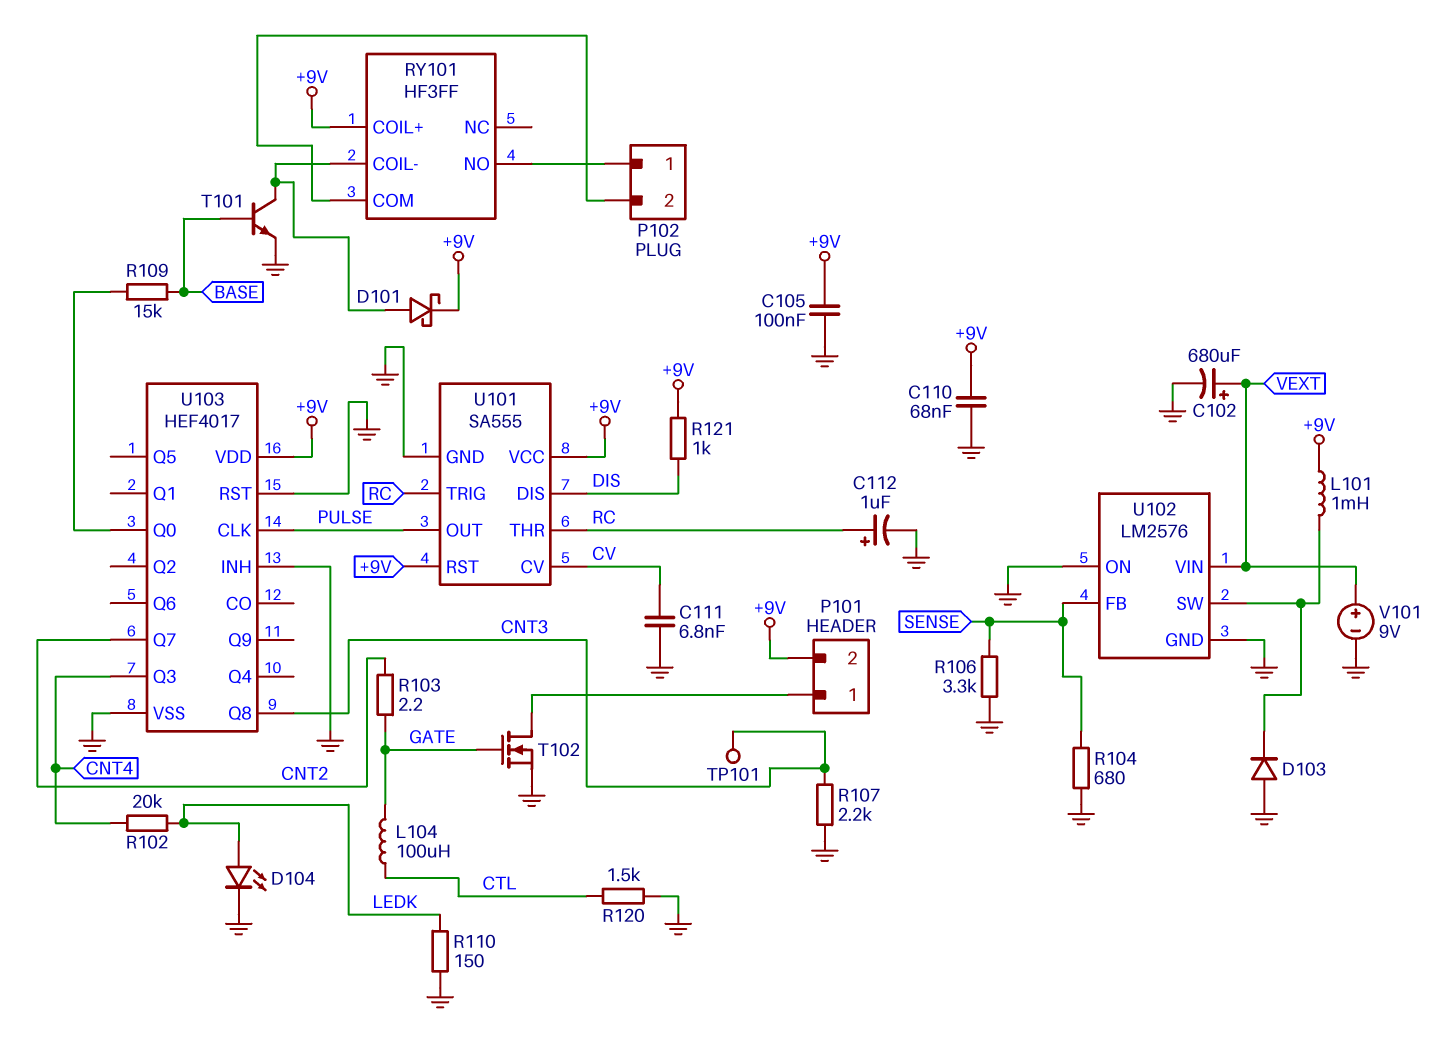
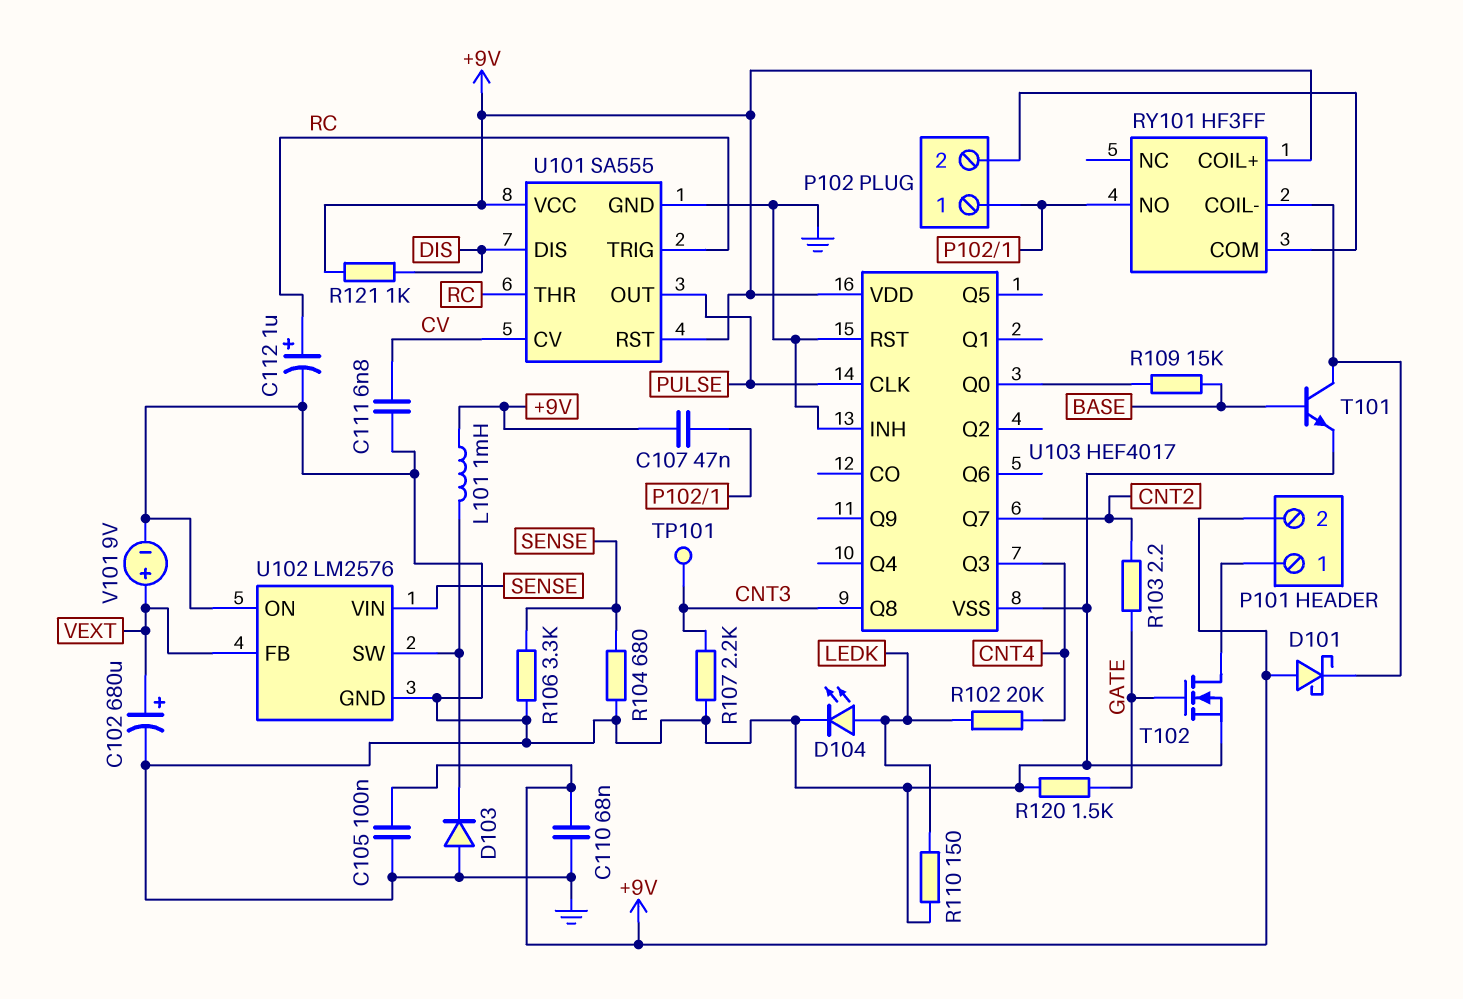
C107: none -> 47nF (+9V, P102/1)
D101: schottky (A RY101/COIL-, K +9V) -> schottky (A +9V, K RY101/COIL-)
L104: 100uH (CTL, GATE) -> none
R120: 1.5k (CTL, GND) -> 1.5k (GATE, GND)
U102 pin FB: SENSE -> VEXT
U102 pin VIN: VEXT -> SENSE

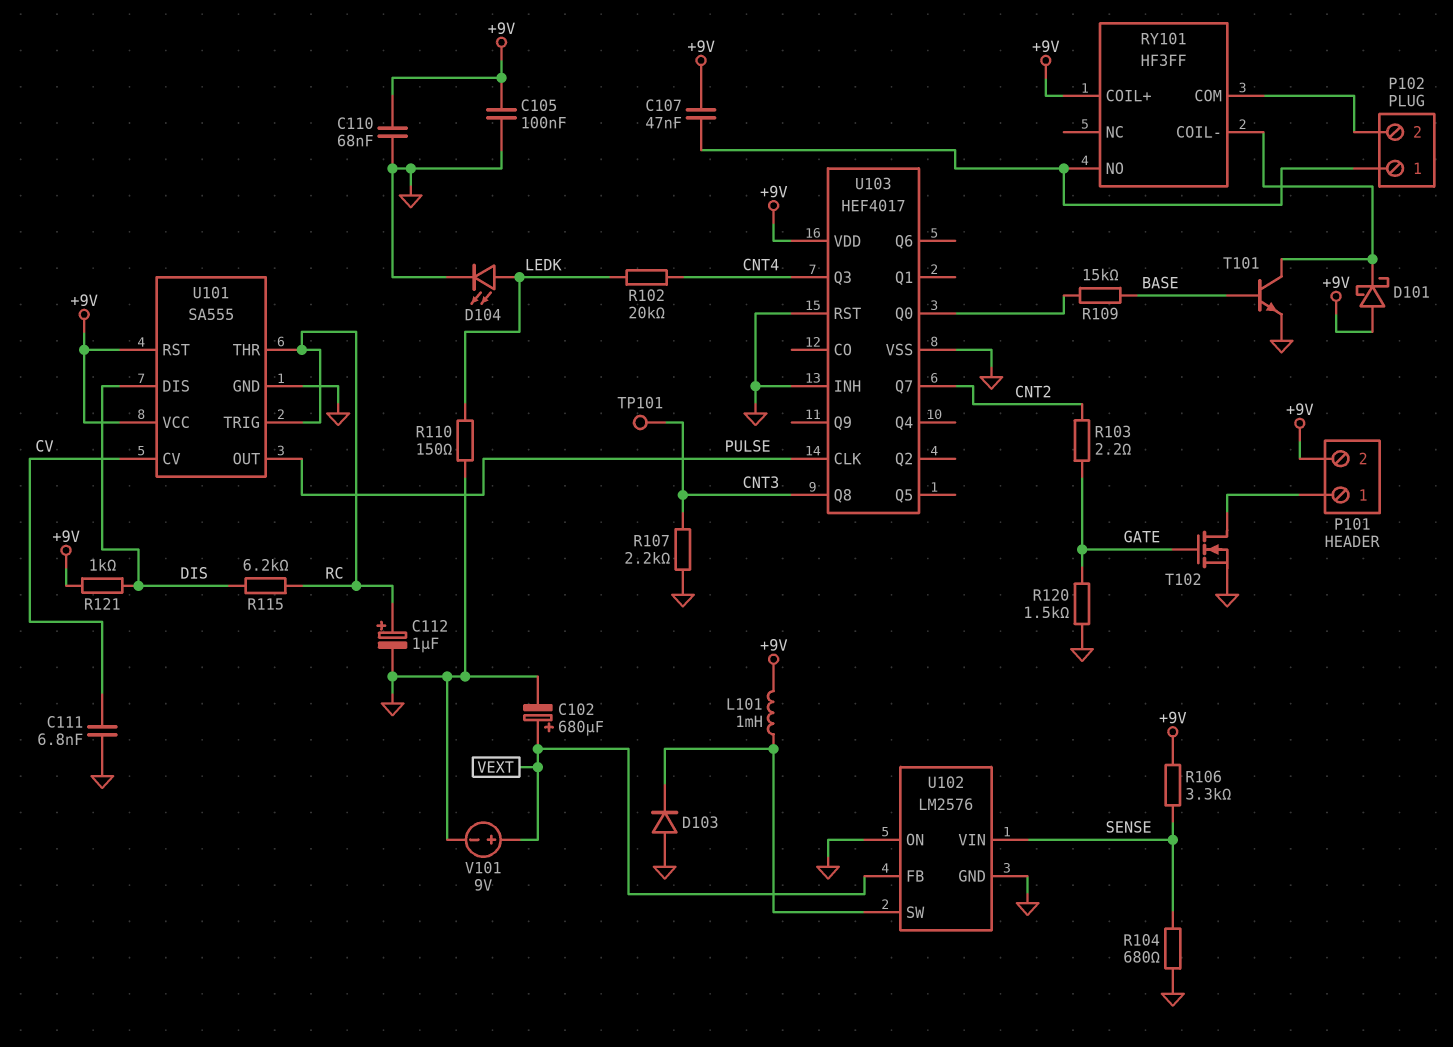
R106: 3.3k (GND, SENSE) -> 3.3k (+9V, SENSE)
R115: none -> 6.2k (DIS, RC)

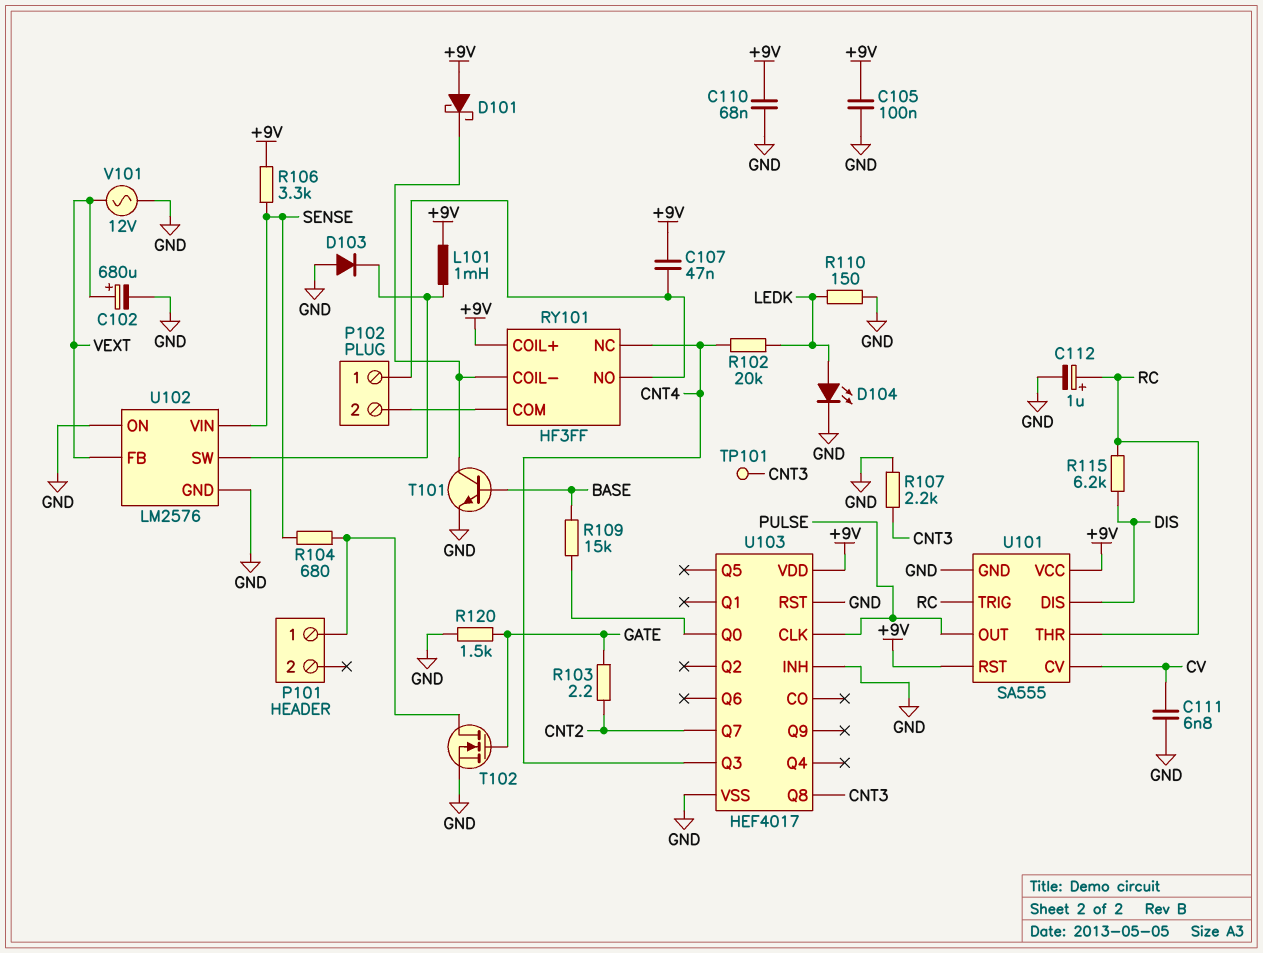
P101 pin 2: +9V -> none
R104: 680 (GND, SENSE) -> 680 (P101/1, SENSE)
R121: 1k (+9V, DIS) -> none
RY101 pin NC: none -> CNT4
V101: 9V (plus VEXT, minus GND) -> AC 12V (GND, VEXT)

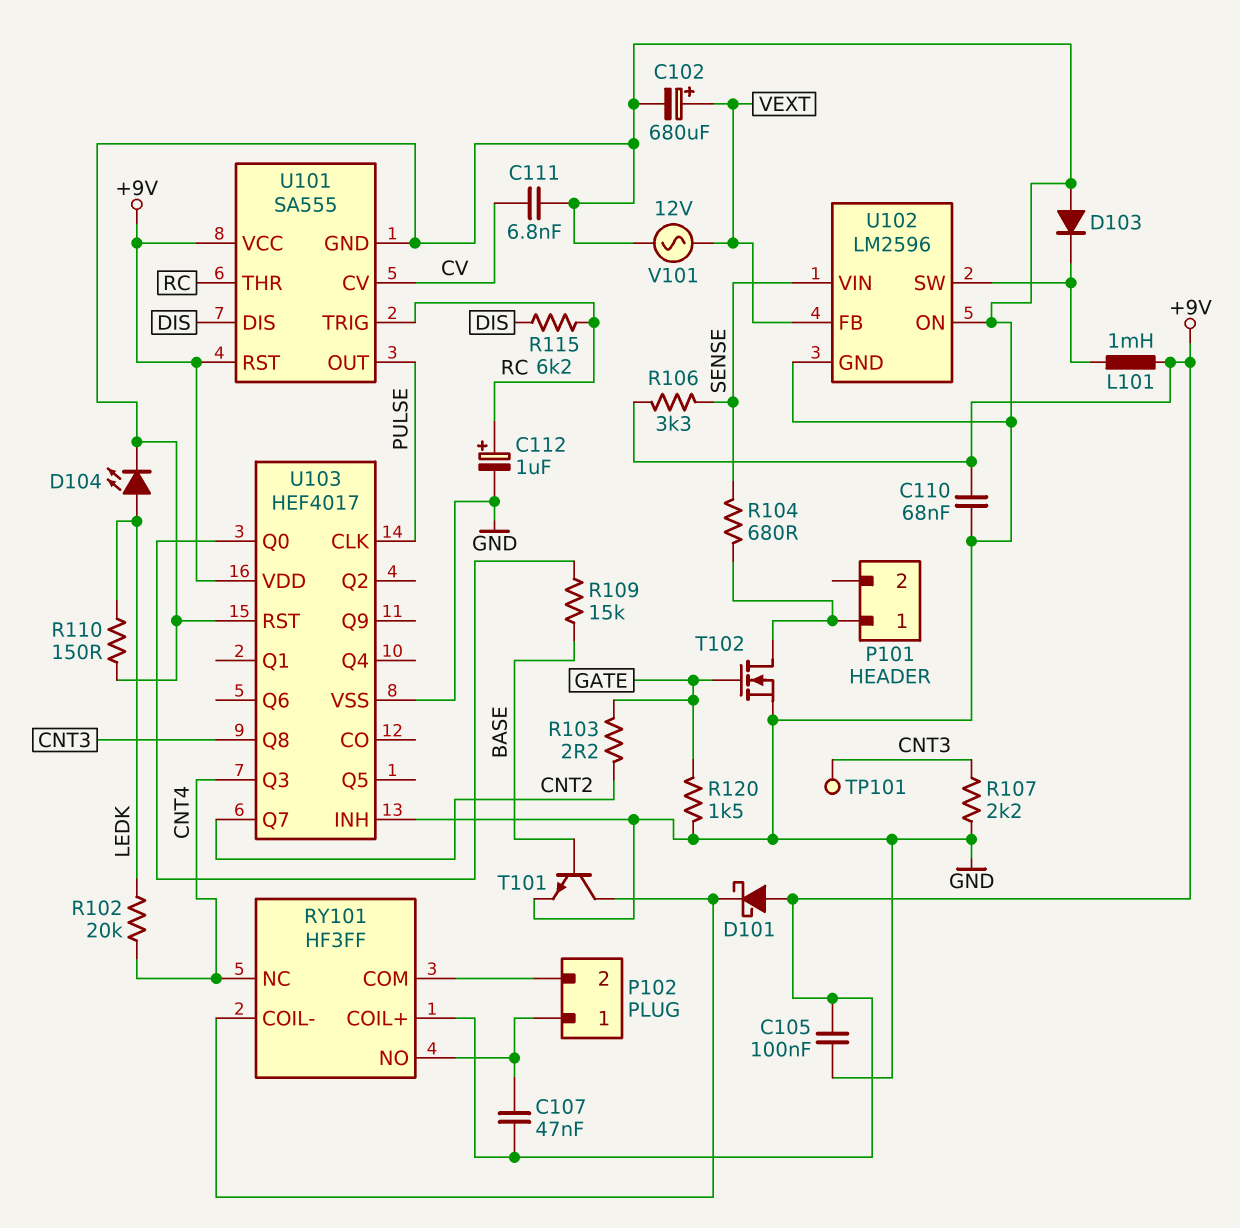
U102: LM2576 -> LM2596

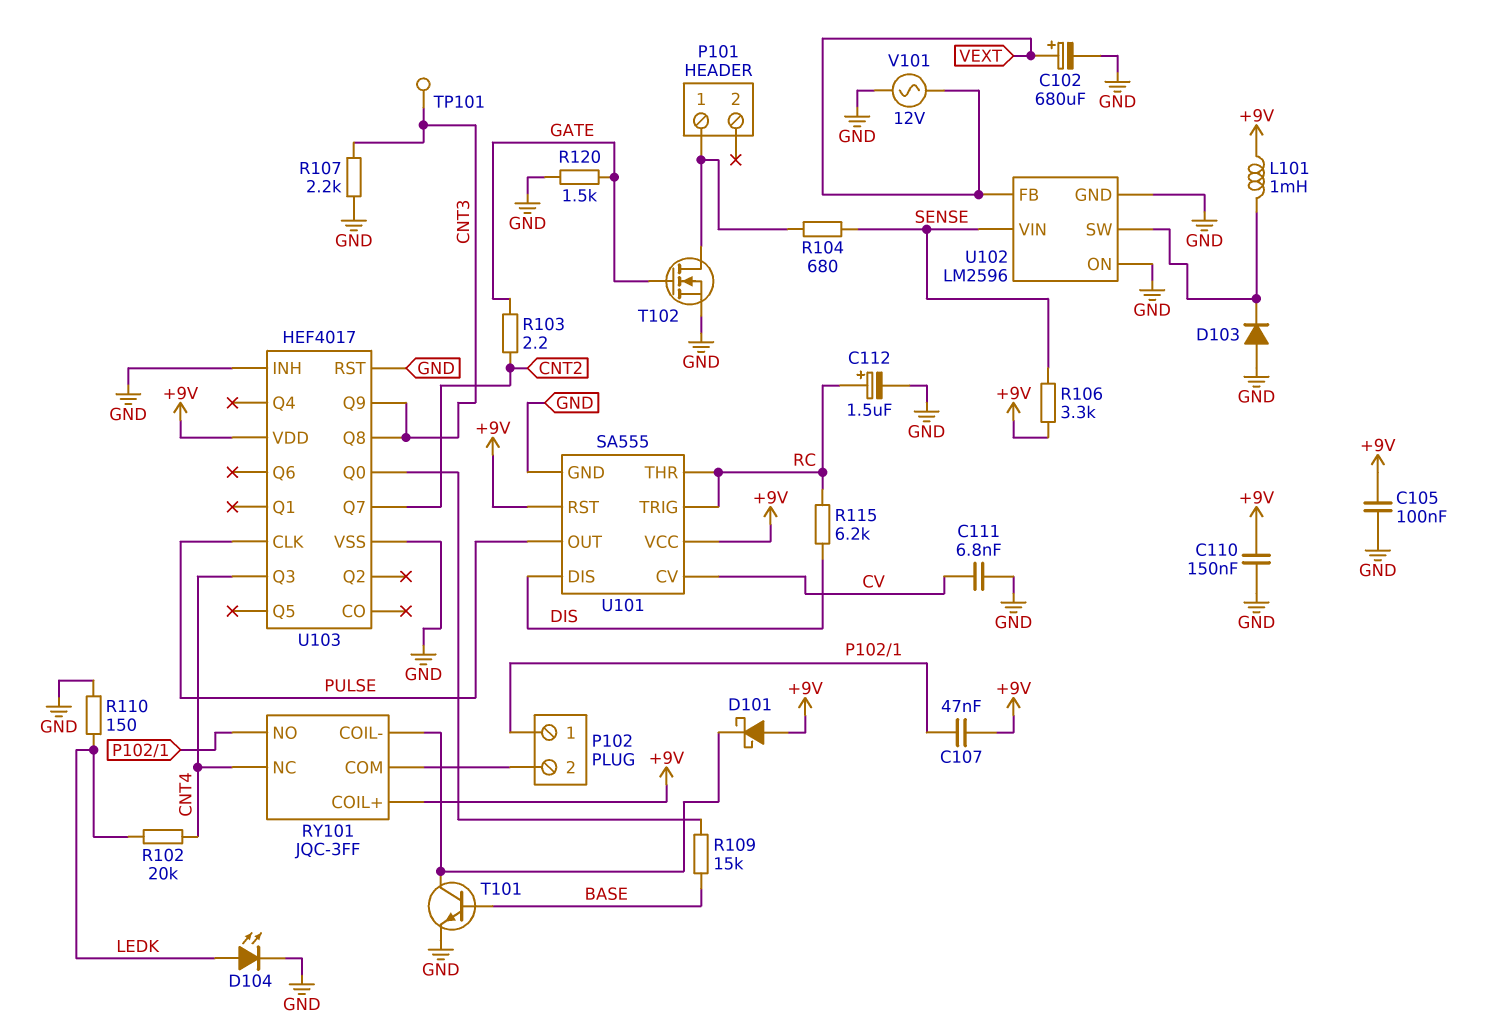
C110: 68nF (+9V, GND) -> 150nF (+9V, GND)
C112: 1uF (plus RC, minus GND) -> 1.5uF (plus RC, minus GND)
RY101: HF3FF -> JQC-3FF
U103 pin Q9: none -> CNT3

